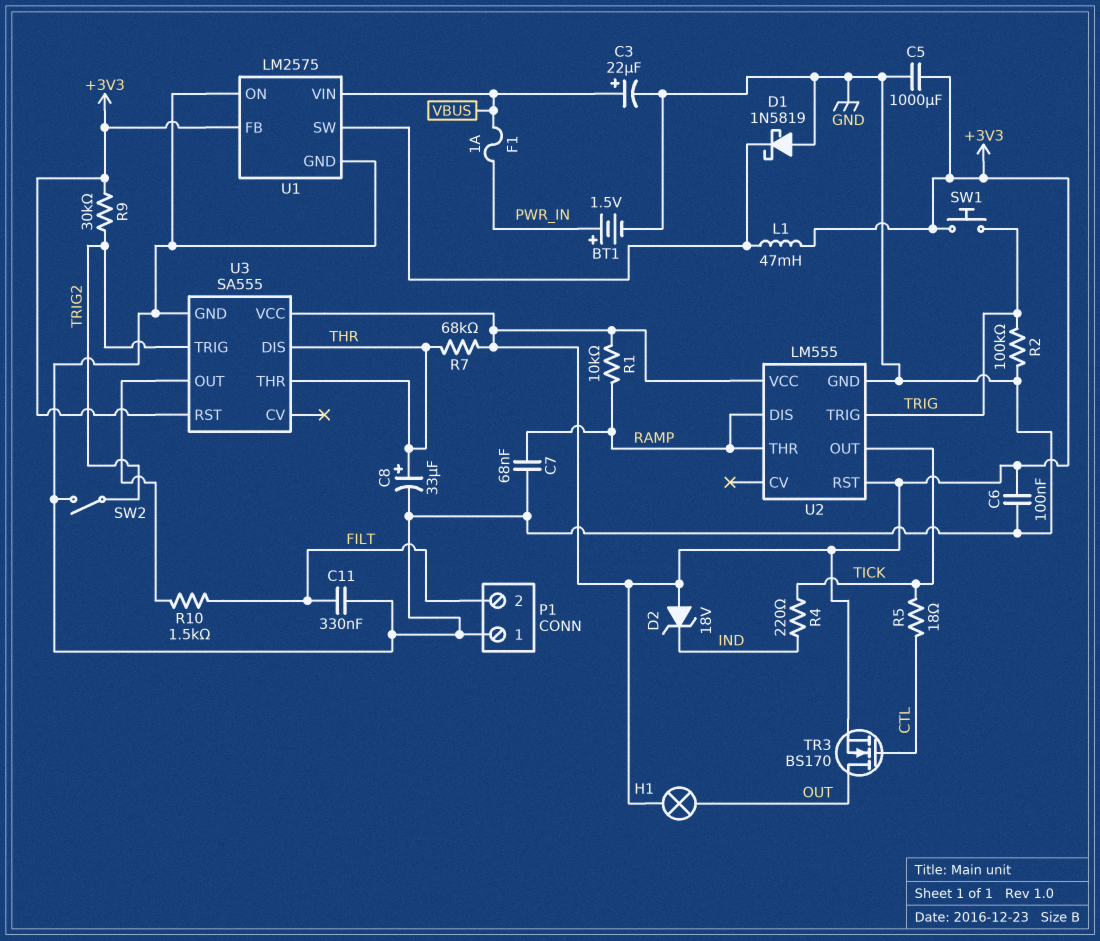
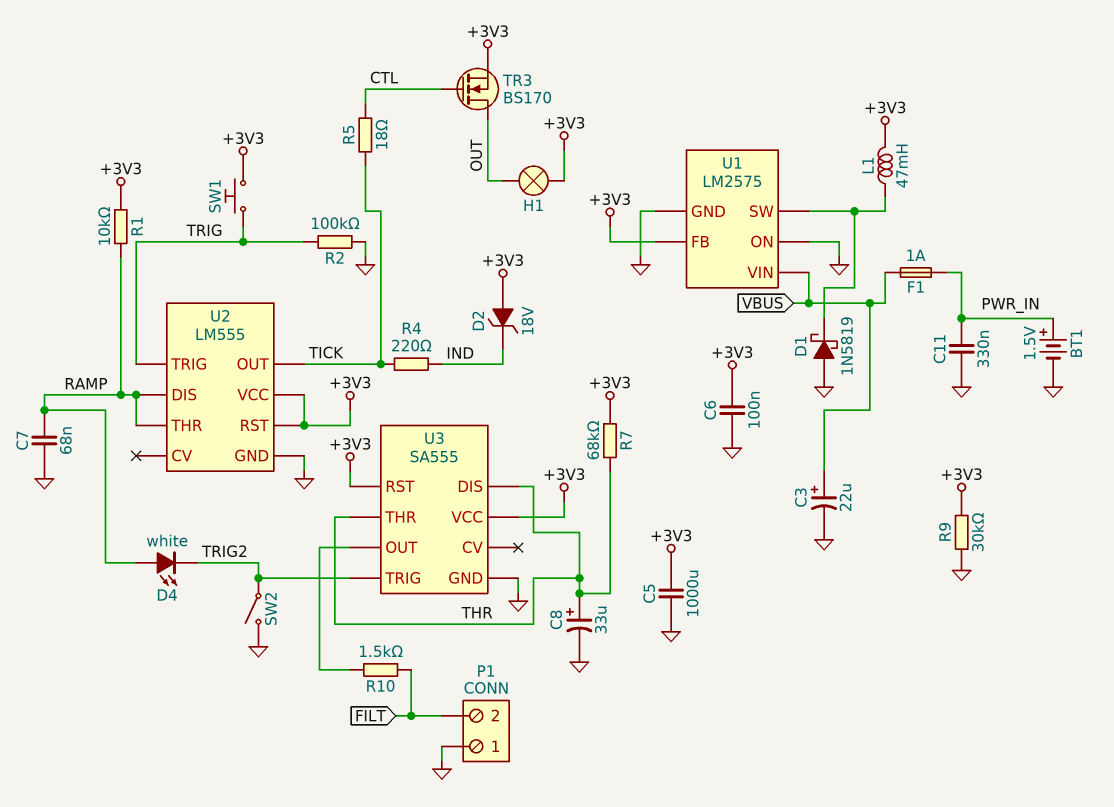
C11: 330nF (FILT, GND) -> 330nF (GND, PWR_IN)
D4: none -> LED white (A RAMP, K TRIG2)
R9: 30k (+3V3, TRIG2) -> 30k (+3V3, GND)

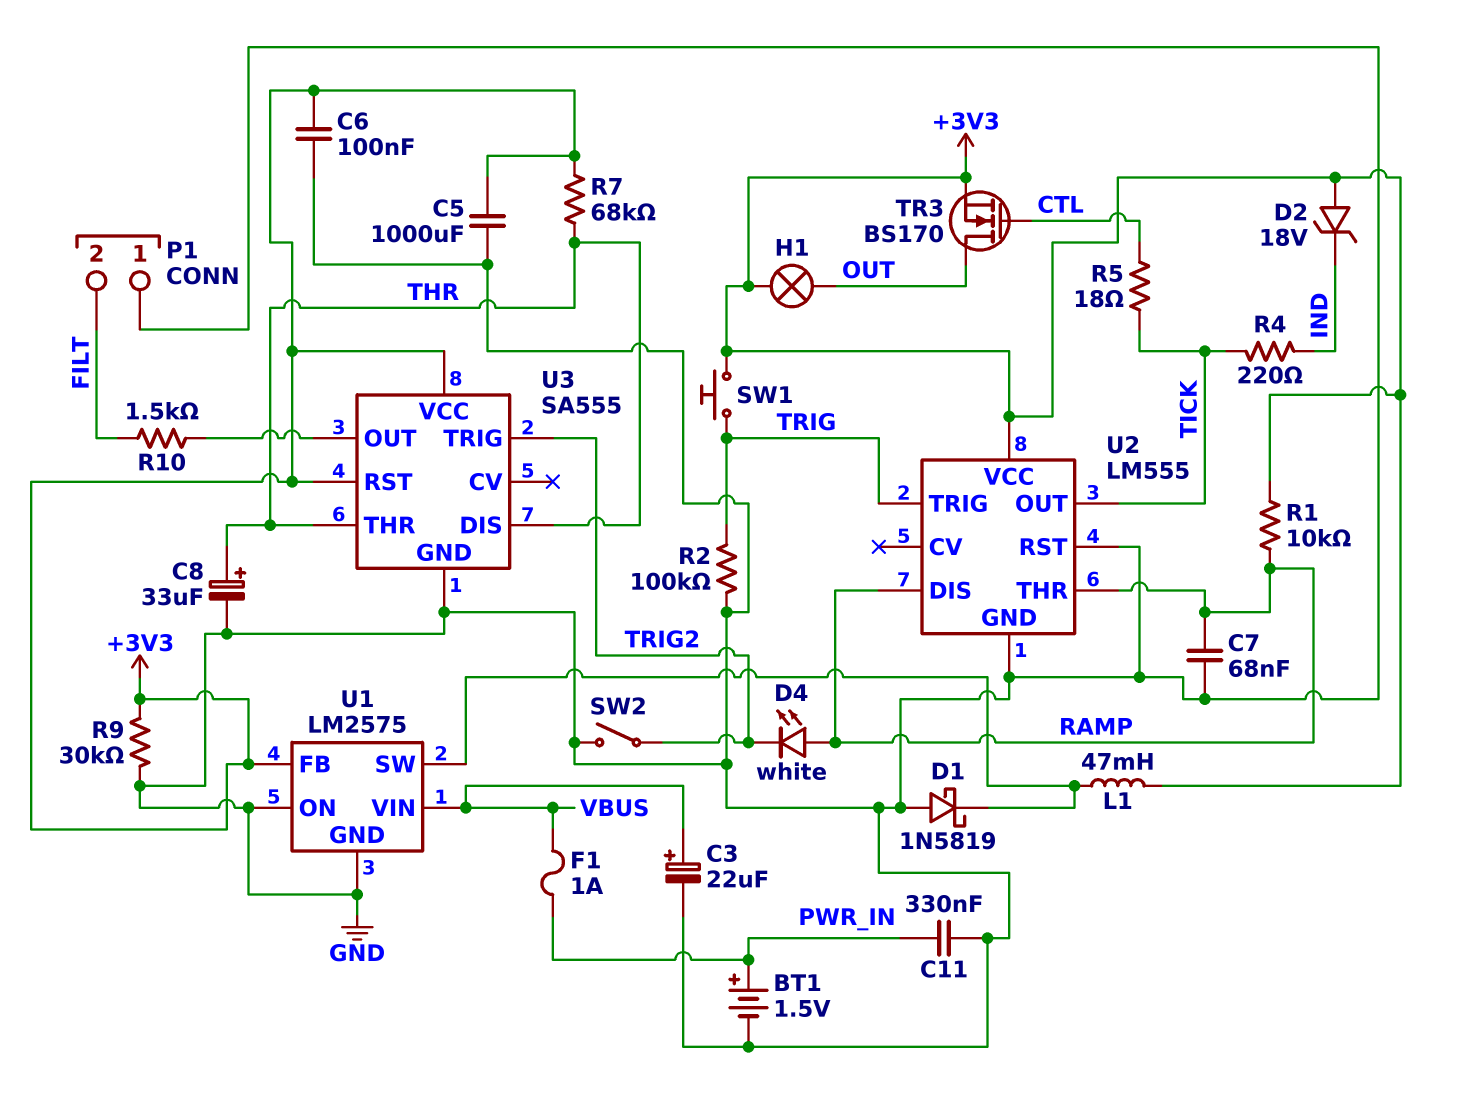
U2 pin RST: +3V3 -> GND

